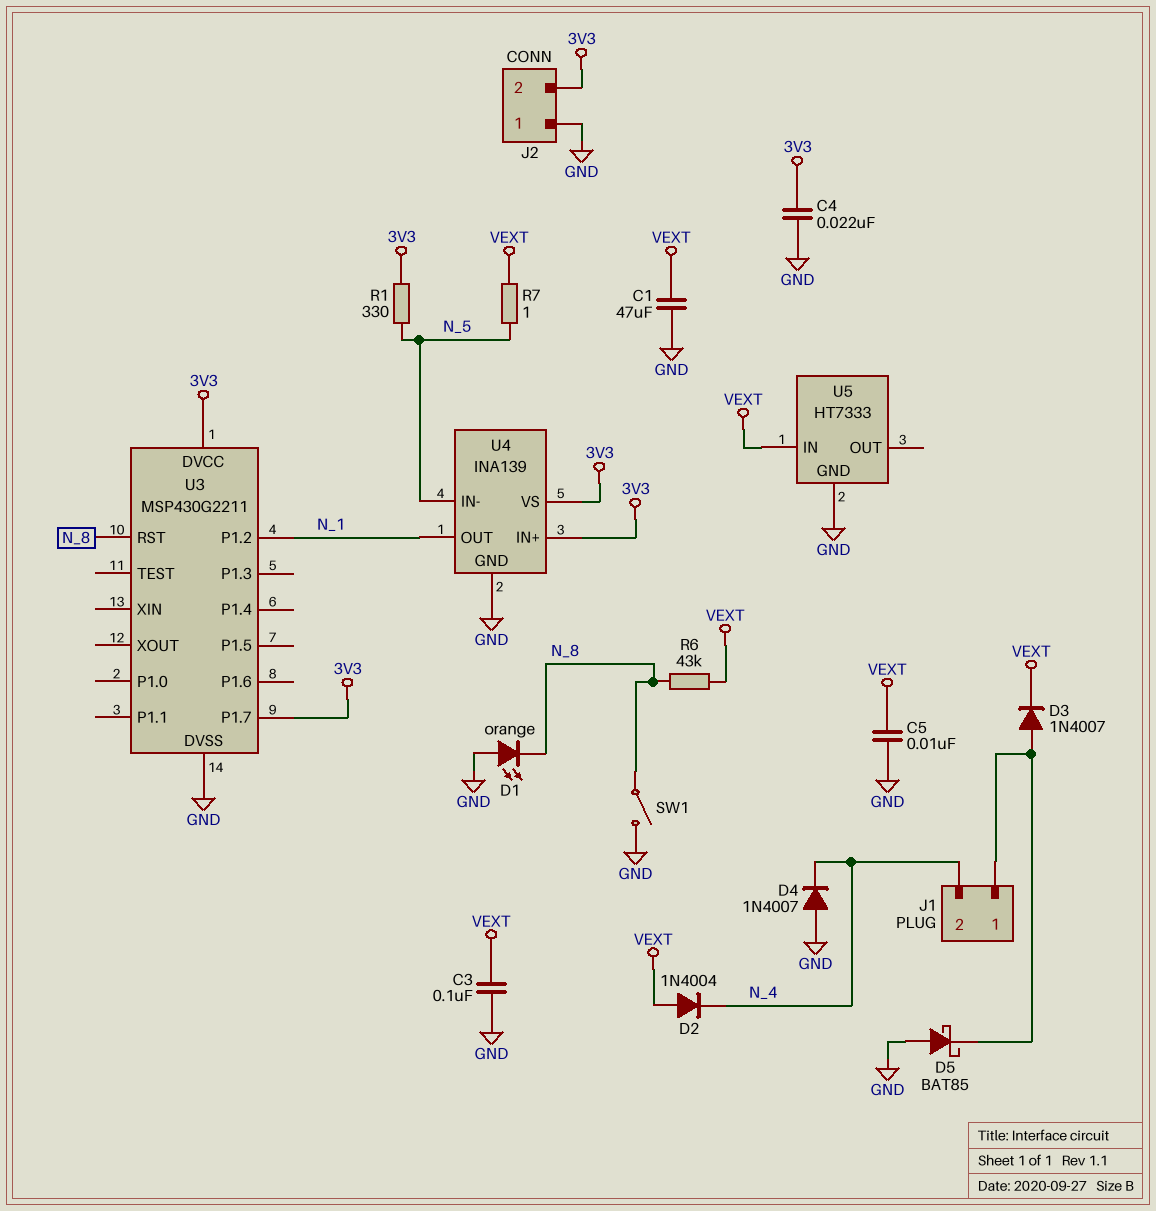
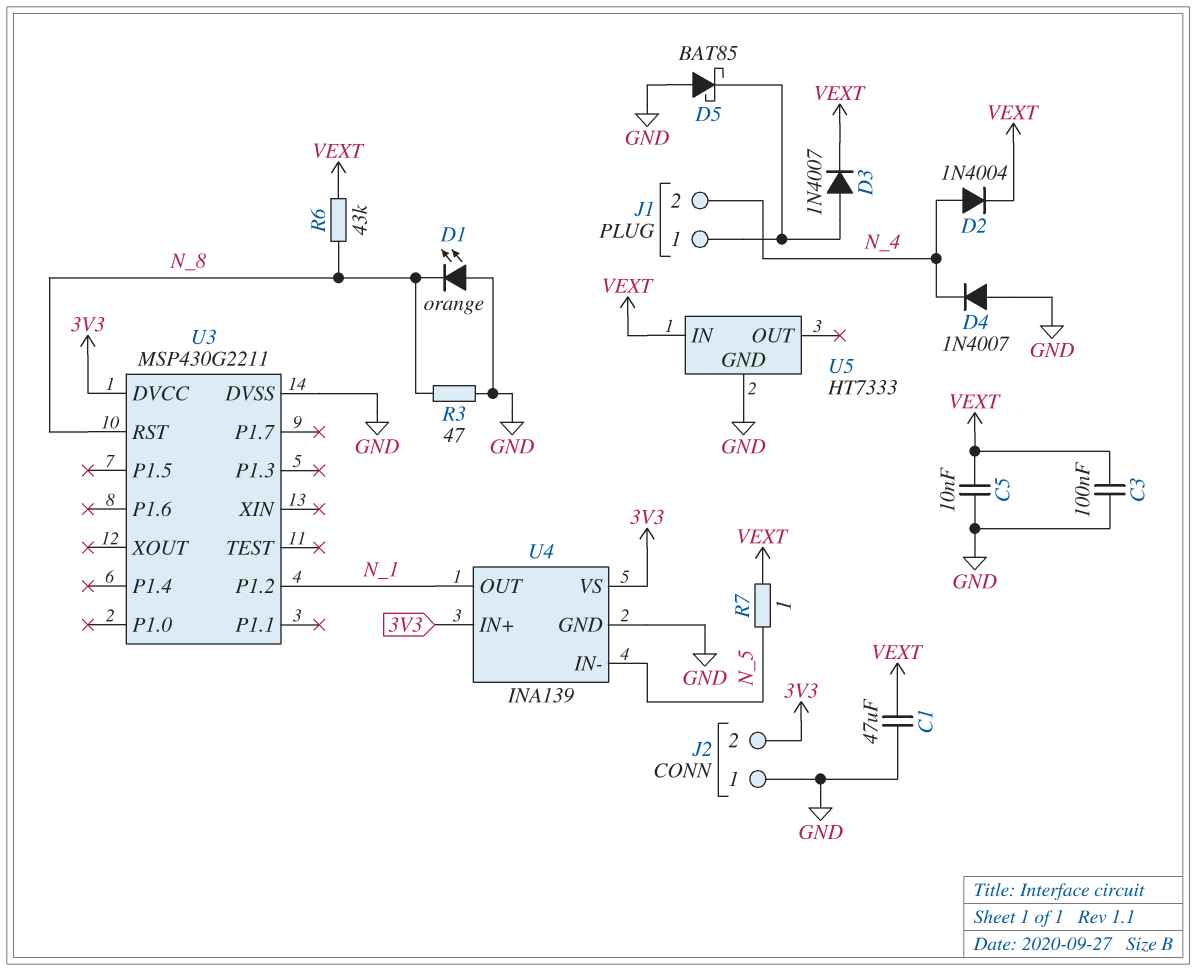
C4: 22nF (3V3, GND) -> none
D2: diode 1N4004 (A VEXT, K N_4) -> diode 1N4004 (A N_4, K VEXT)
R1: 330 (3V3, N_5) -> none
R3: none -> 47 (GND, N_8)
SW1: switch (GND, N_8) -> none
U3 pin P1.7: 3V3 -> none

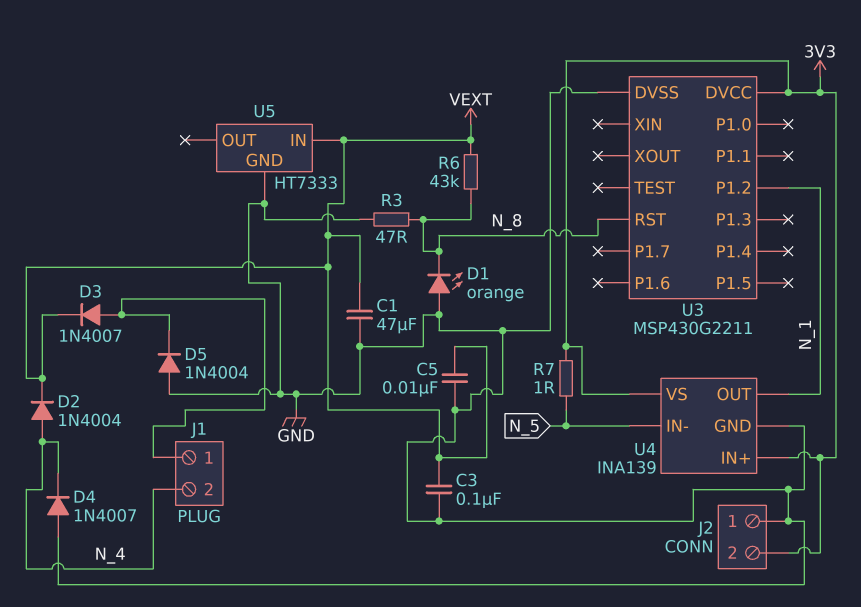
D5: schottky BAT85 (A GND, K J1/1) -> diode 1N4004 (A GND, K J1/1)
R7: 1 (N_5, VEXT) -> 1 (3V3, N_5)

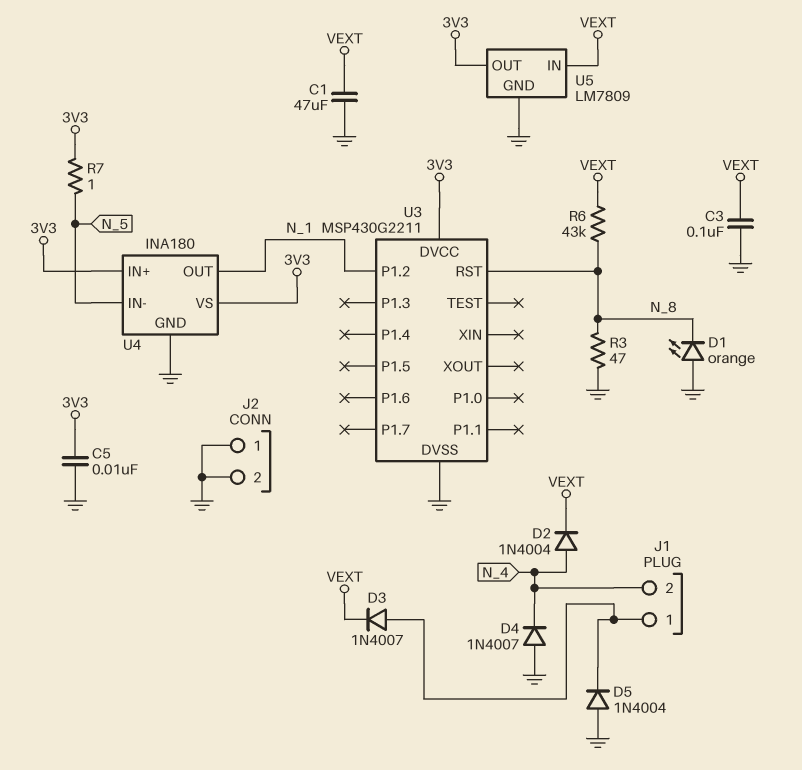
C5: 10nF (GND, VEXT) -> 10nF (3V3, GND)
J2 pin 2: 3V3 -> GND
U4: INA139 -> INA180
U5: HT7333 -> LM7809
U5 pin OUT: none -> 3V3

